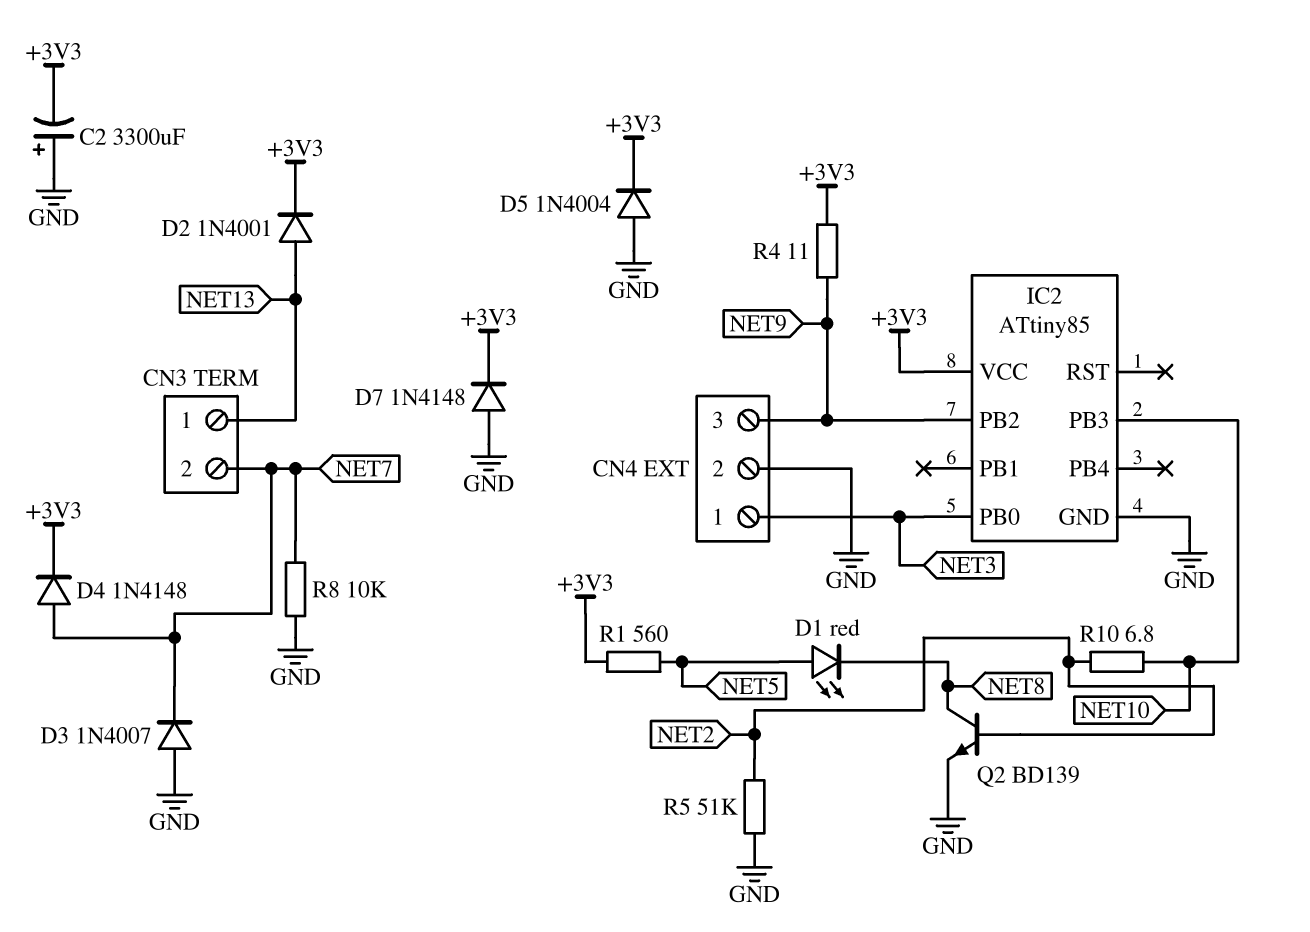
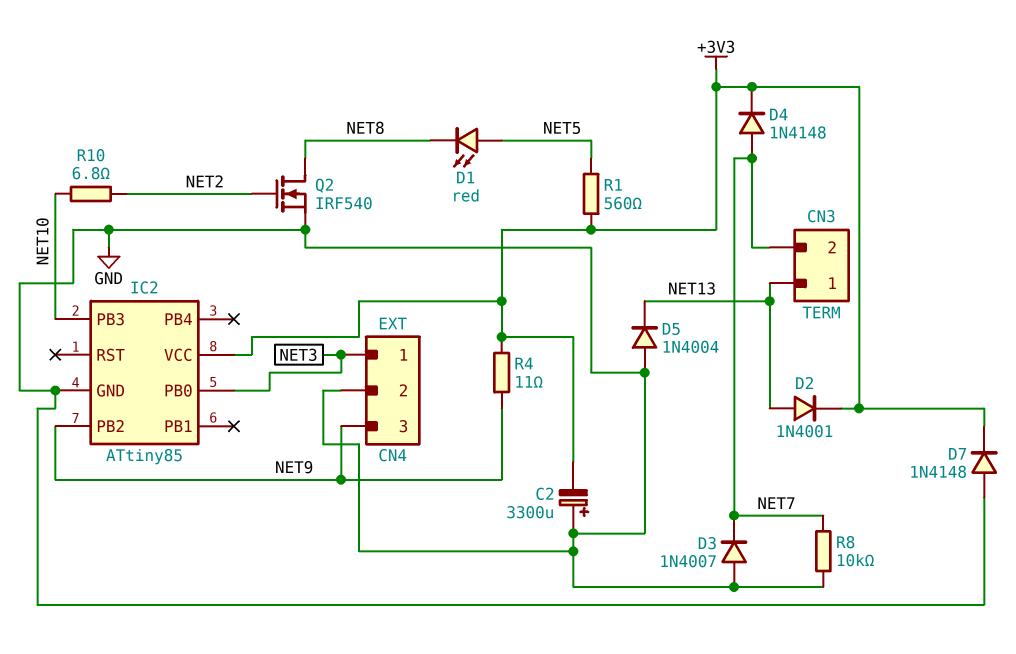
D5: diode 1N4004 (A GND, K +3V3) -> diode 1N4004 (A GND, K NET13)
Q2: NPN BD139 (B NET2, C NET8, E GND) -> NMOS IRF540 (G NET2, D NET8, S GND)
R5: 51k (GND, NET2) -> none

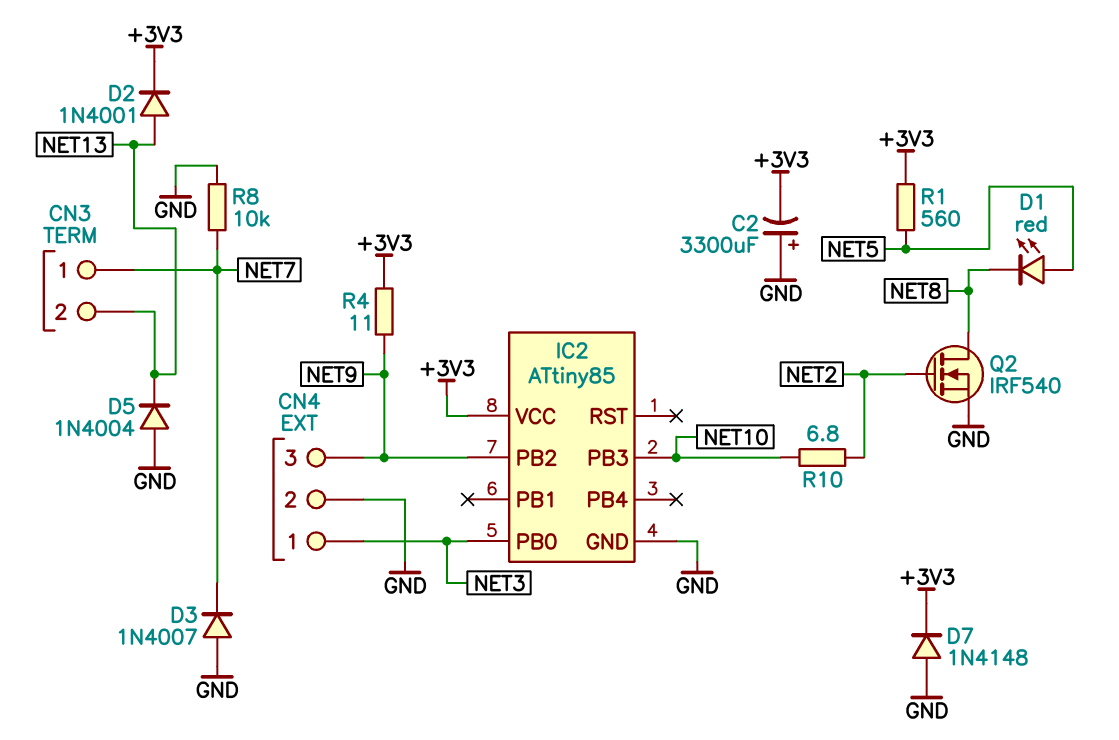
CN3 pin 1: NET13 -> NET7
CN3 pin 2: NET7 -> NET13
D4: diode 1N4148 (A NET7, K +3V3) -> none

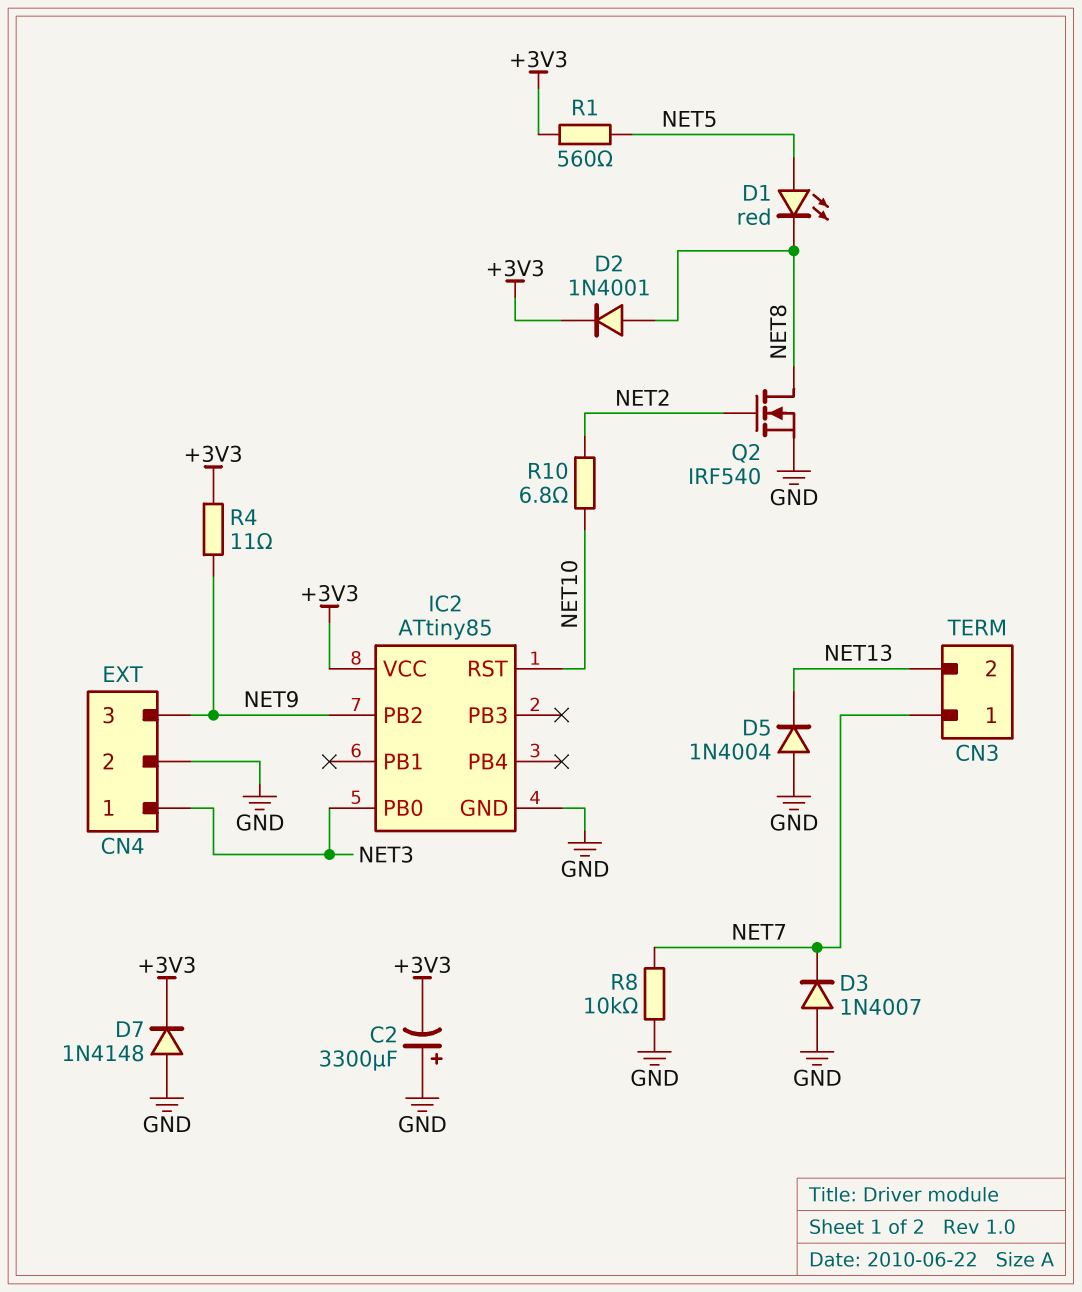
D2: diode 1N4001 (A NET13, K +3V3) -> diode 1N4001 (A NET8, K +3V3)
IC2 pin PB3: NET10 -> none
IC2 pin RST: none -> NET10

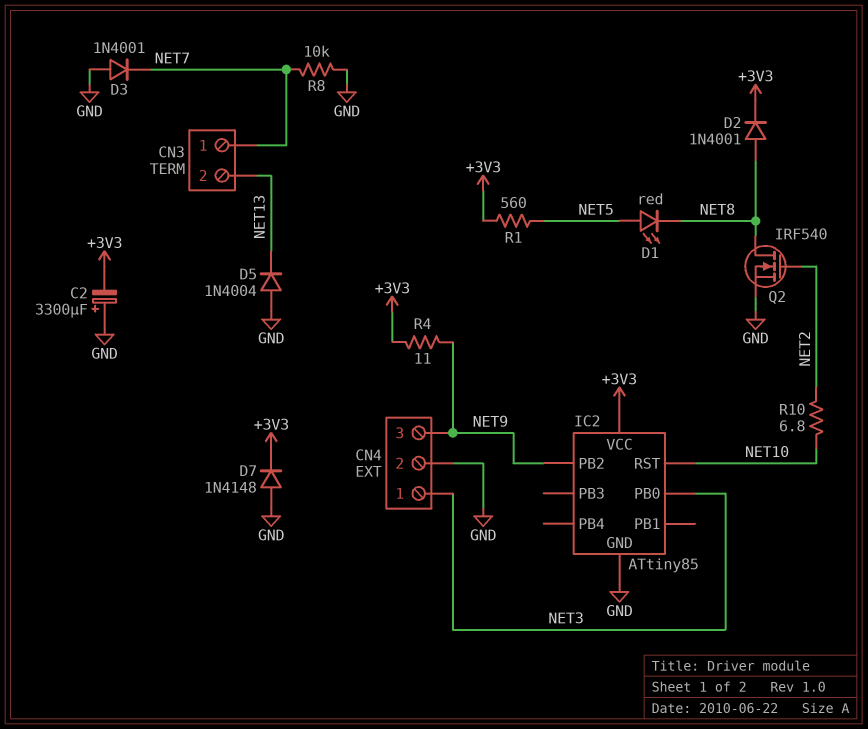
D3: diode 1N4007 (A GND, K NET7) -> diode 1N4001 (A GND, K NET7)

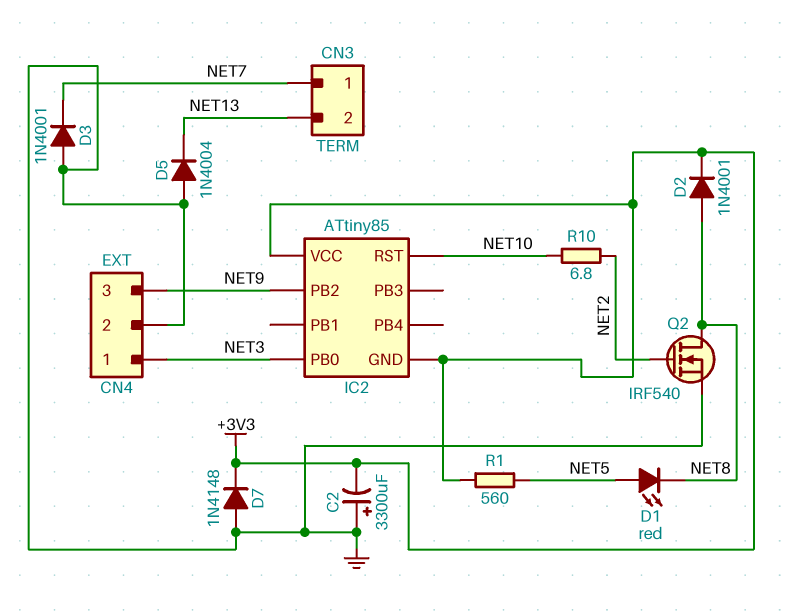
IC2 pin GND: GND -> +3V3
R4: 11 (+3V3, NET9) -> none
R8: 10k (GND, NET7) -> none

